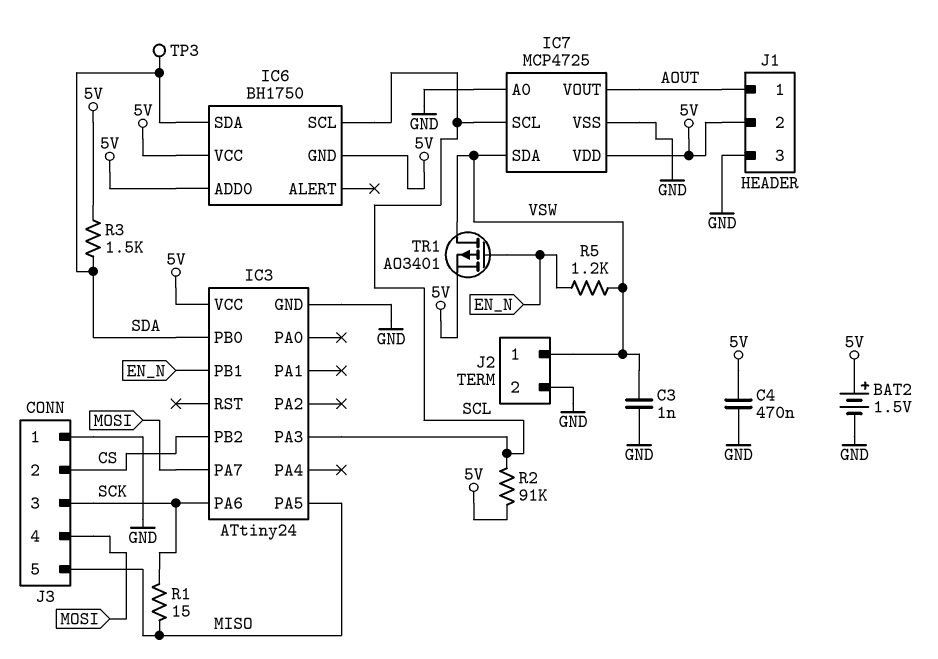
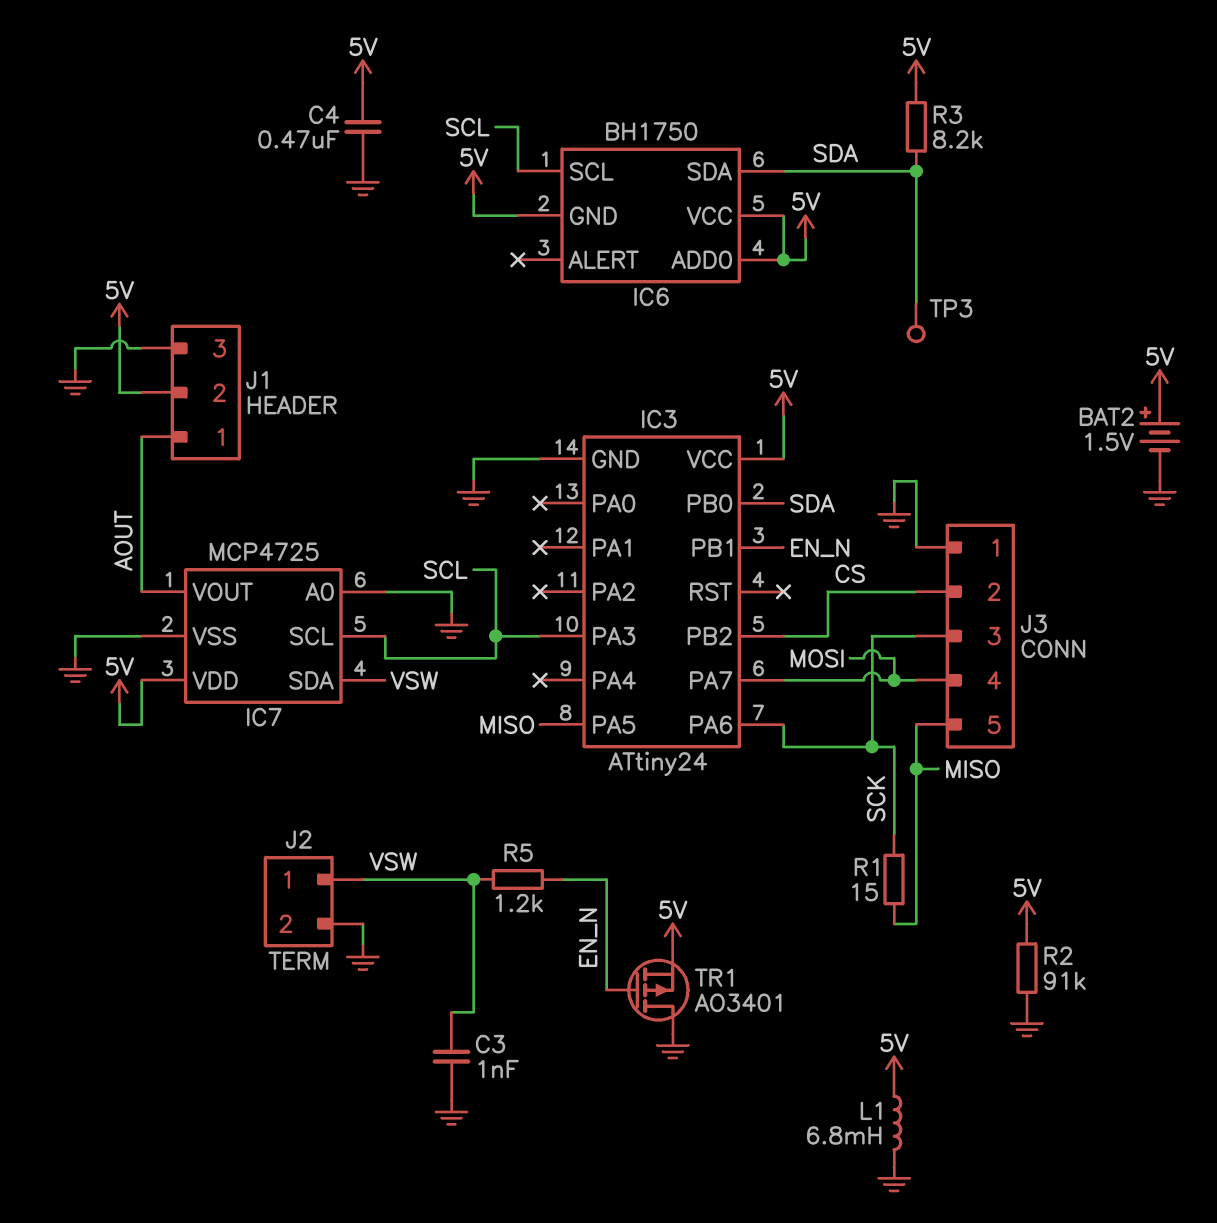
L1: none -> 6.8mH (5V, GND)
R2: 91k (5V, SCL) -> 91k (5V, GND)
R3: 1.5k (5V, SDA) -> 8.2k (5V, SDA)
TR1: PMOS AO3401 (G EN_N, D VSW, S 5V) -> PMOS AO3401 (G EN_N, D GND, S 5V)

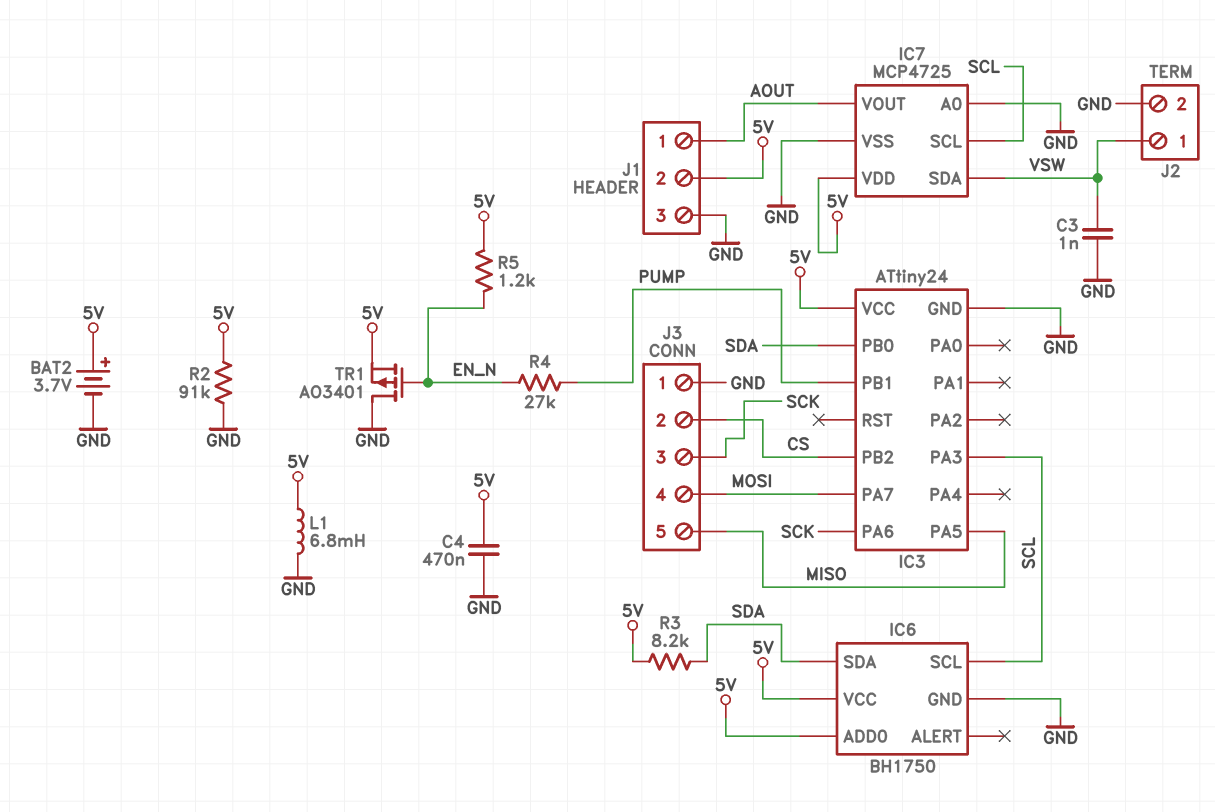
BAT2: 1.5V (plus 5V, minus GND) -> 3.7V (plus 5V, minus GND)
IC3 pin PB1: EN_N -> PUMP
IC6 pin GND: 5V -> GND
R1: 15 (MISO, SCK) -> none
R4: none -> 27k (EN_N, PUMP)
R5: 1.2k (EN_N, VSW) -> 1.2k (5V, EN_N)
TP3: test point (SDA) -> none

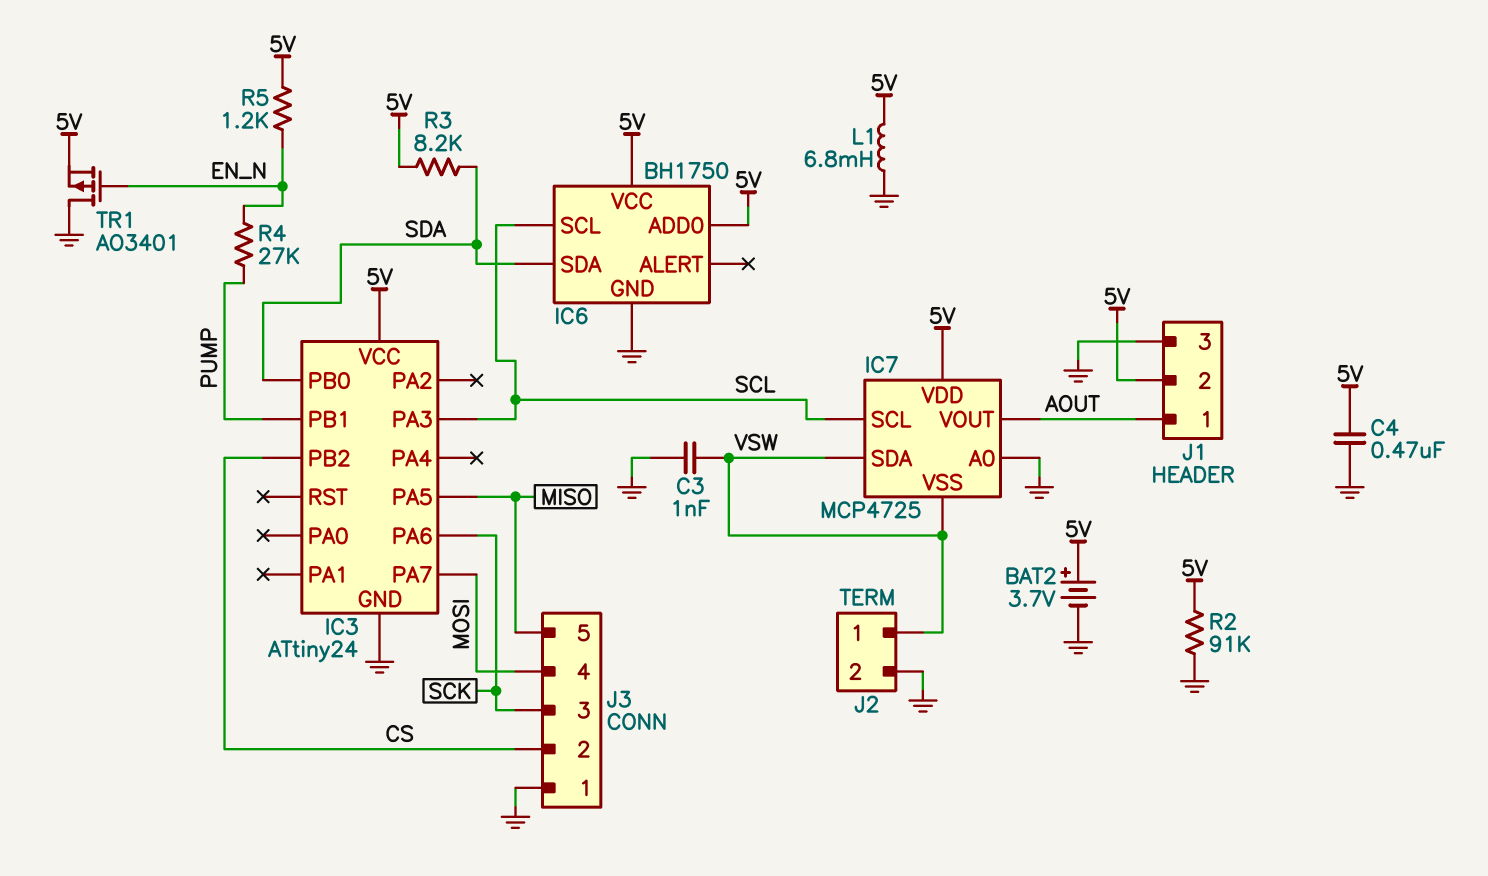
IC7 pin VSS: GND -> VSW

